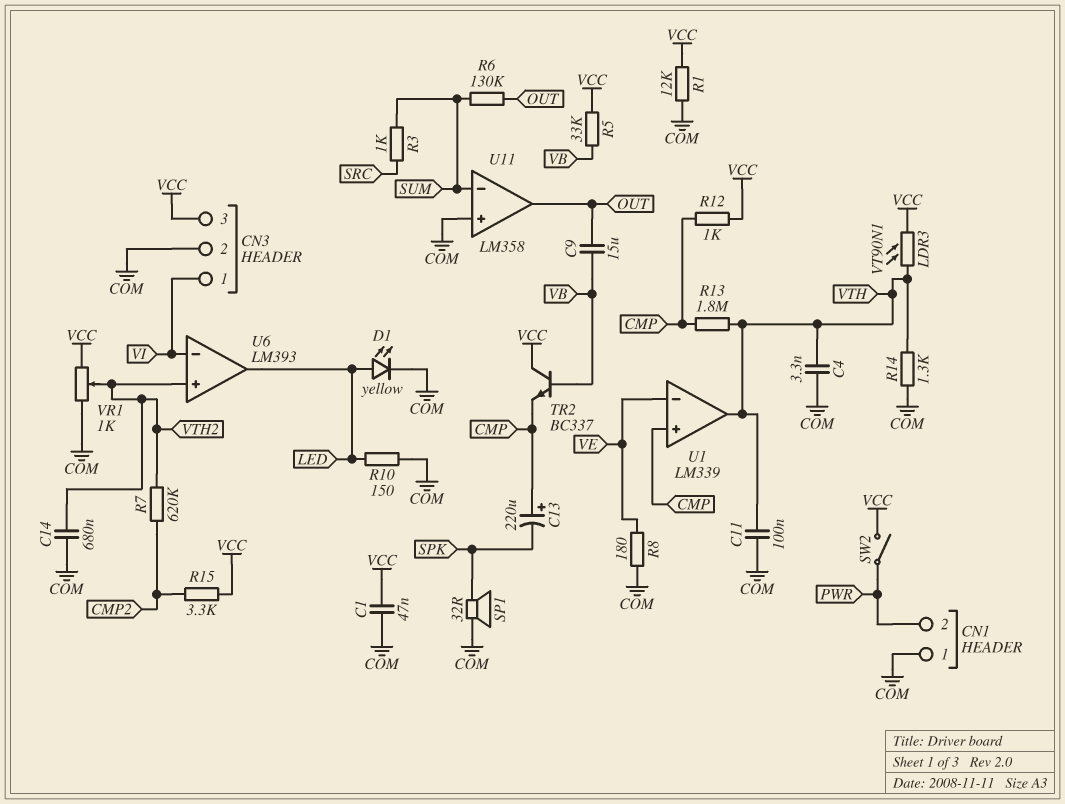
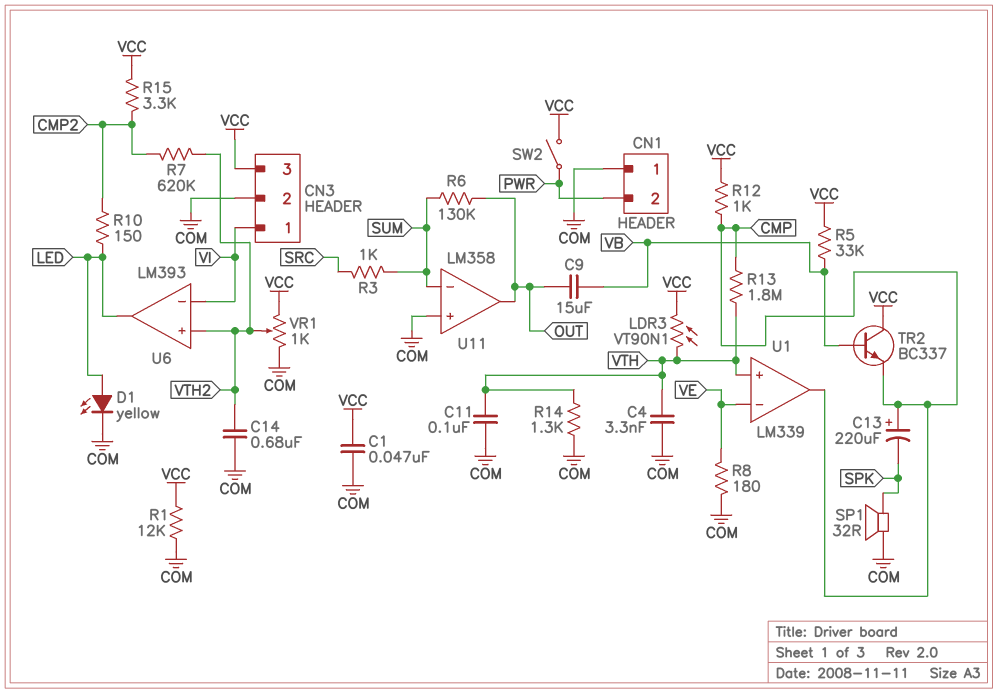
R10: 150 (COM, LED) -> 150 (CMP2, LED)
U1 pin in+: CMP -> VTH
U1 pin out: VTH -> CMP

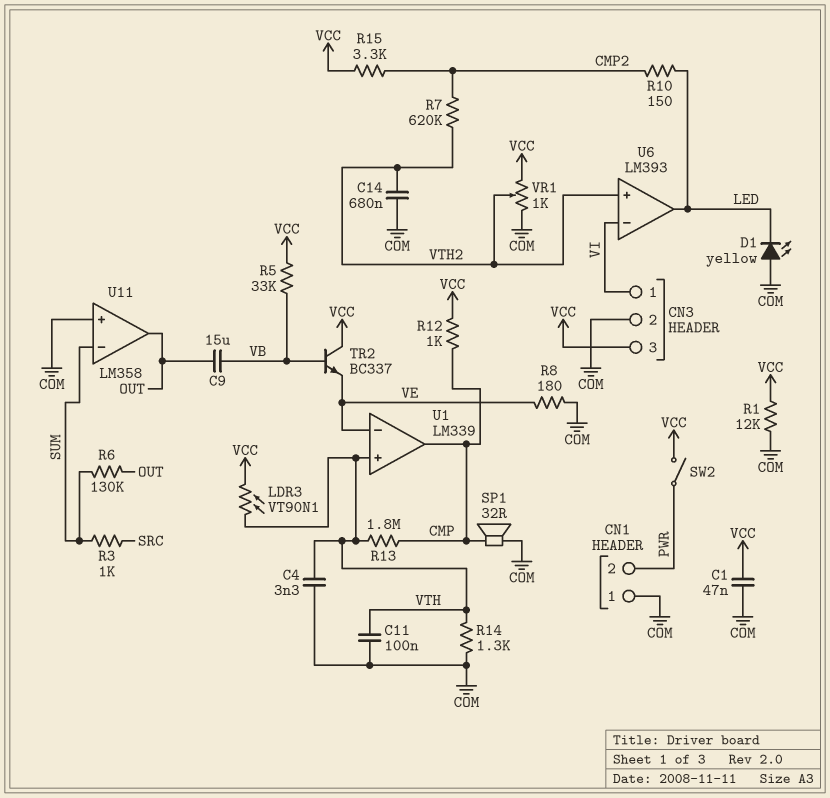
C13: 220uF (plus CMP, minus SPK) -> none
D1: LED yellow (A LED, K COM) -> LED yellow (A COM, K LED)
SP1: speaker 32R (COM, SPK) -> speaker 32R (CMP, COM)
TR2: NPN BC337 (B VB, C VCC, E CMP) -> NPN BC337 (B VB, C VCC, E VE)

